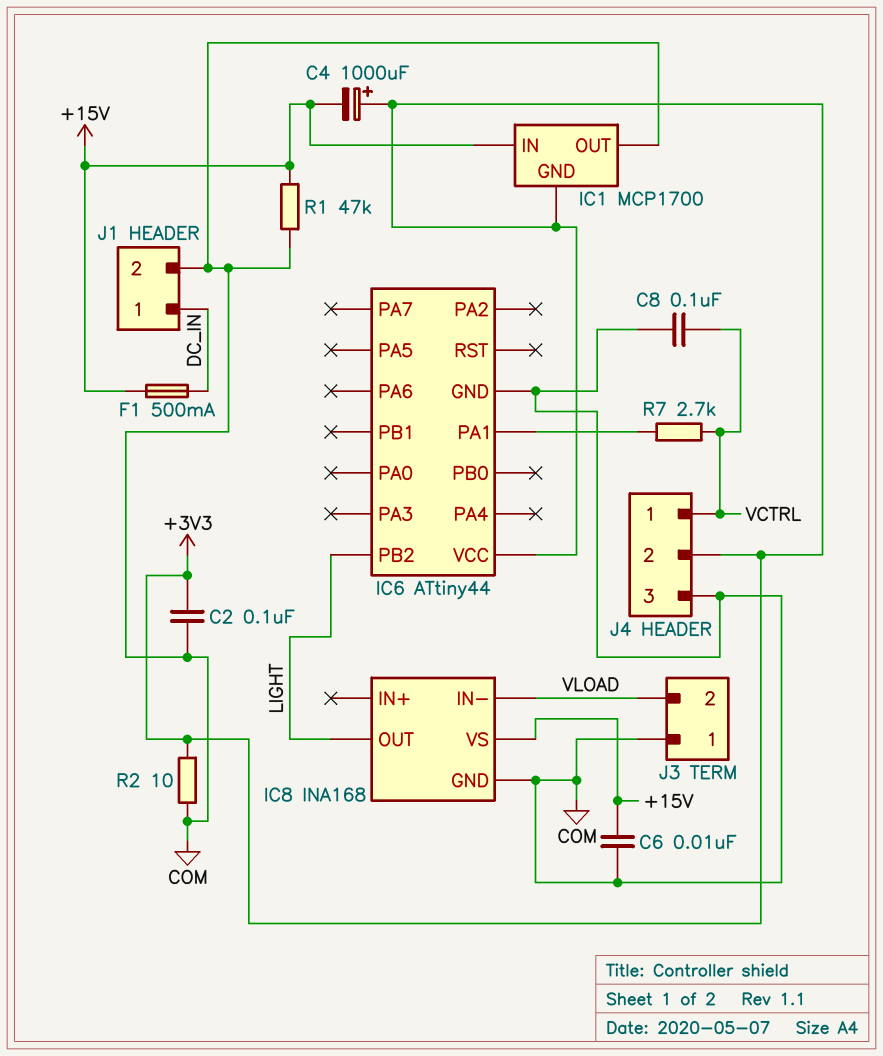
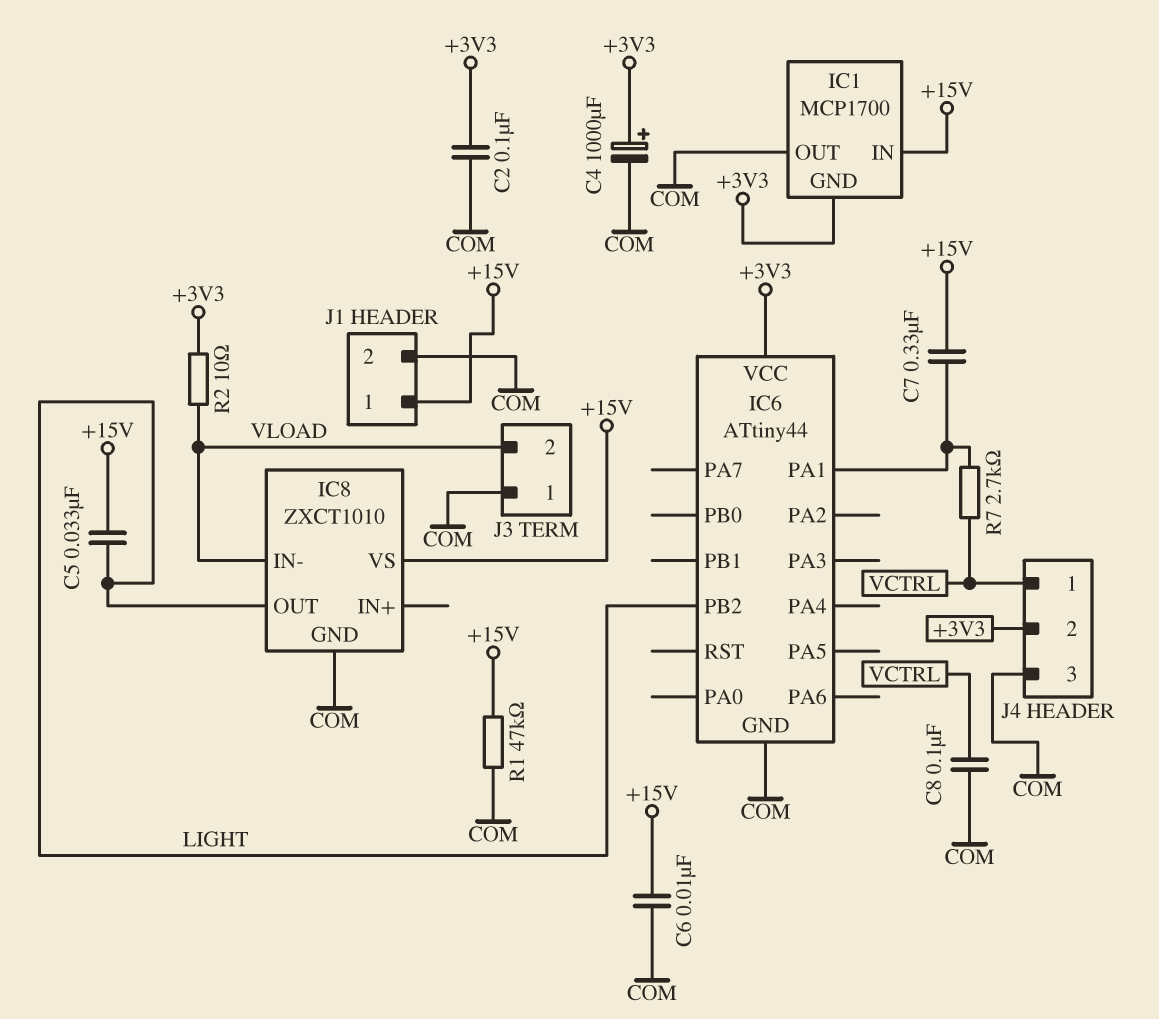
C4: 1000uF (plus +3V3, minus +15V) -> 1000uF (plus +3V3, minus COM)
C5: none -> 33nF (+15V, LIGHT)
C7: none -> 330nF (+15V, IC6/PA1)
F1: 500mA (+15V, DC_IN) -> none
IC8: INA168 -> ZXCT1010
J1 pin 1: DC_IN -> +15V
R2: 10 (+3V3, COM) -> 10 (+3V3, VLOAD)

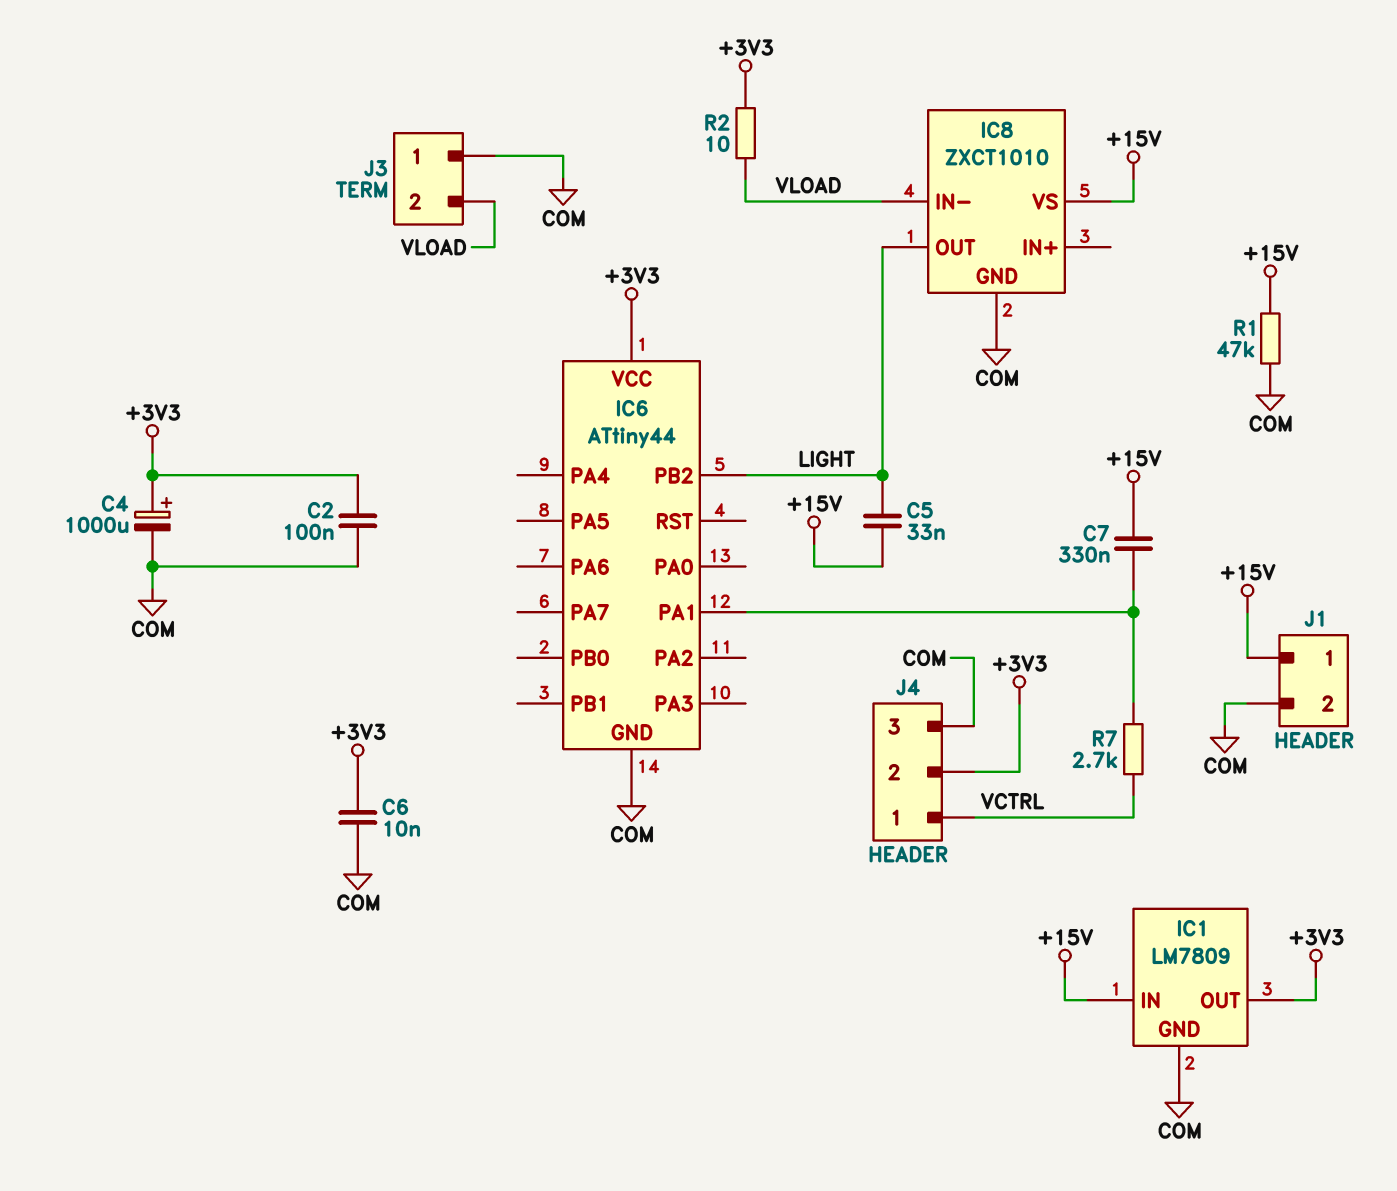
C6: 10nF (+15V, COM) -> 10nF (+3V3, COM)
C8: 100nF (COM, VCTRL) -> none
IC1: MCP1700 -> LM7809
IC1 pin GND: +3V3 -> COM
IC1 pin OUT: COM -> +3V3

